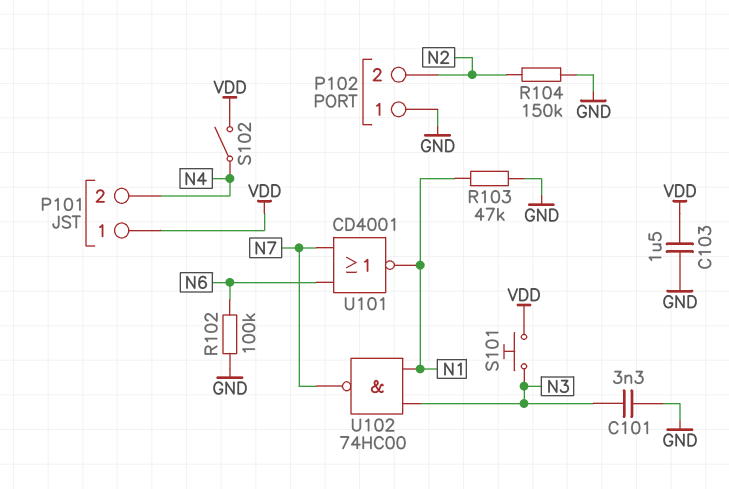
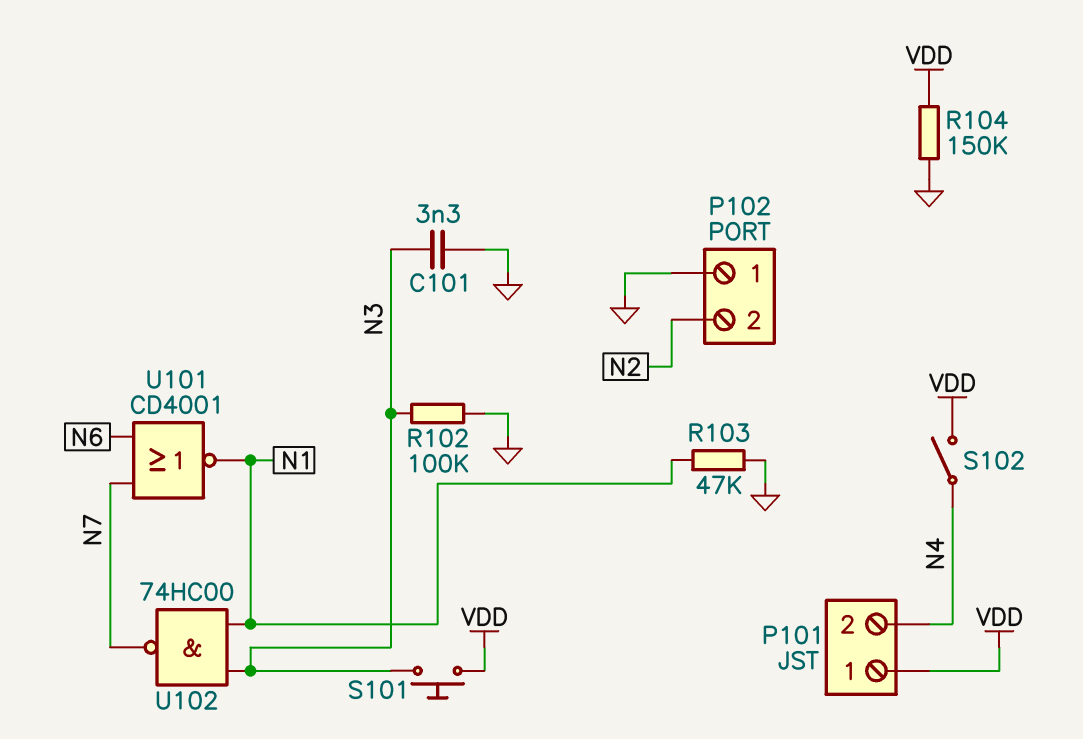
C103: 1.5uF (GND, VDD) -> none
R102: 100k (GND, N6) -> 100k (GND, N3)
R104: 150k (GND, N2) -> 150k (GND, VDD)

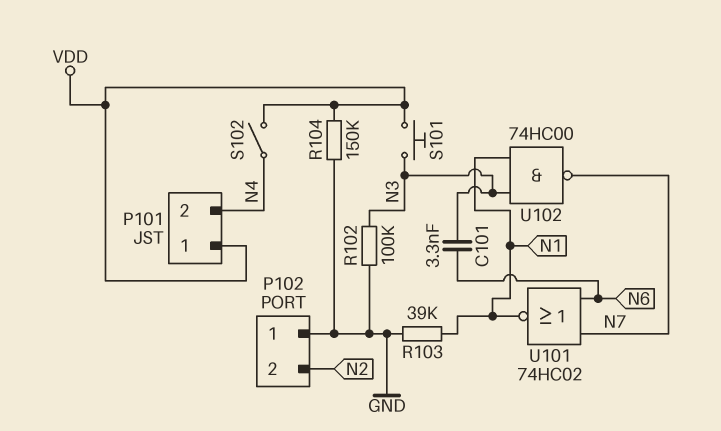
C101: 3.3nF (GND, N3) -> 3.3nF (N3, N6)
R103: 47k (GND, N1) -> 39k (GND, N1)
U101: NOR CD4001 (in N6, in N7, out N1) -> NOR 74HC02 (in N6, in N7, out N1)

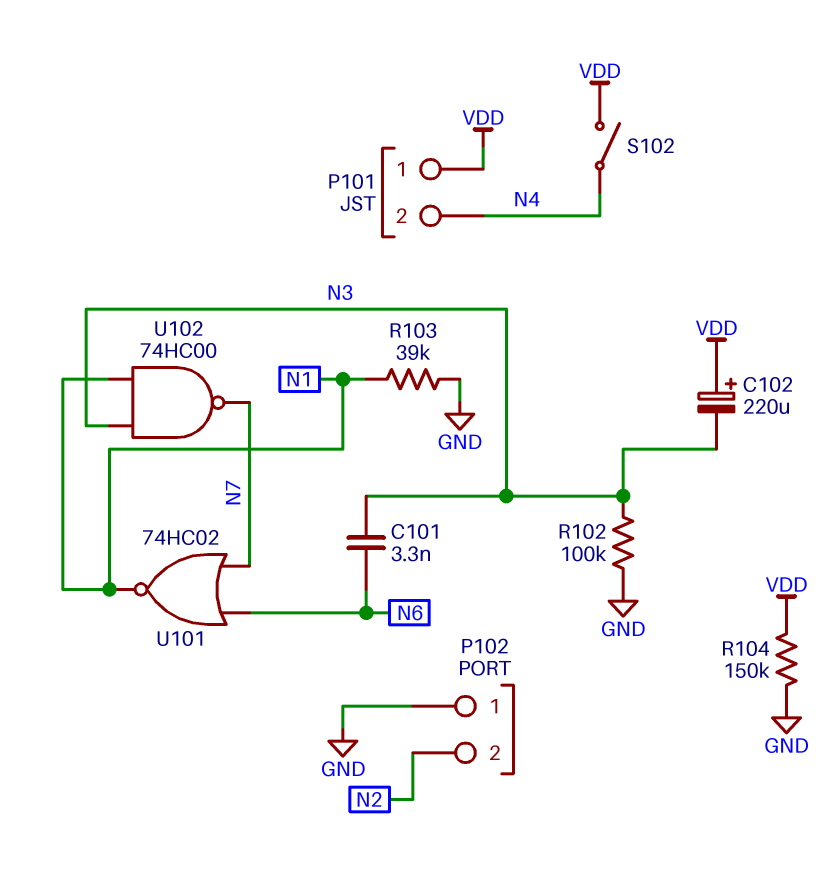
C102: none -> 220uF (plus VDD, minus N3)
S101: button (N3, VDD) -> none

